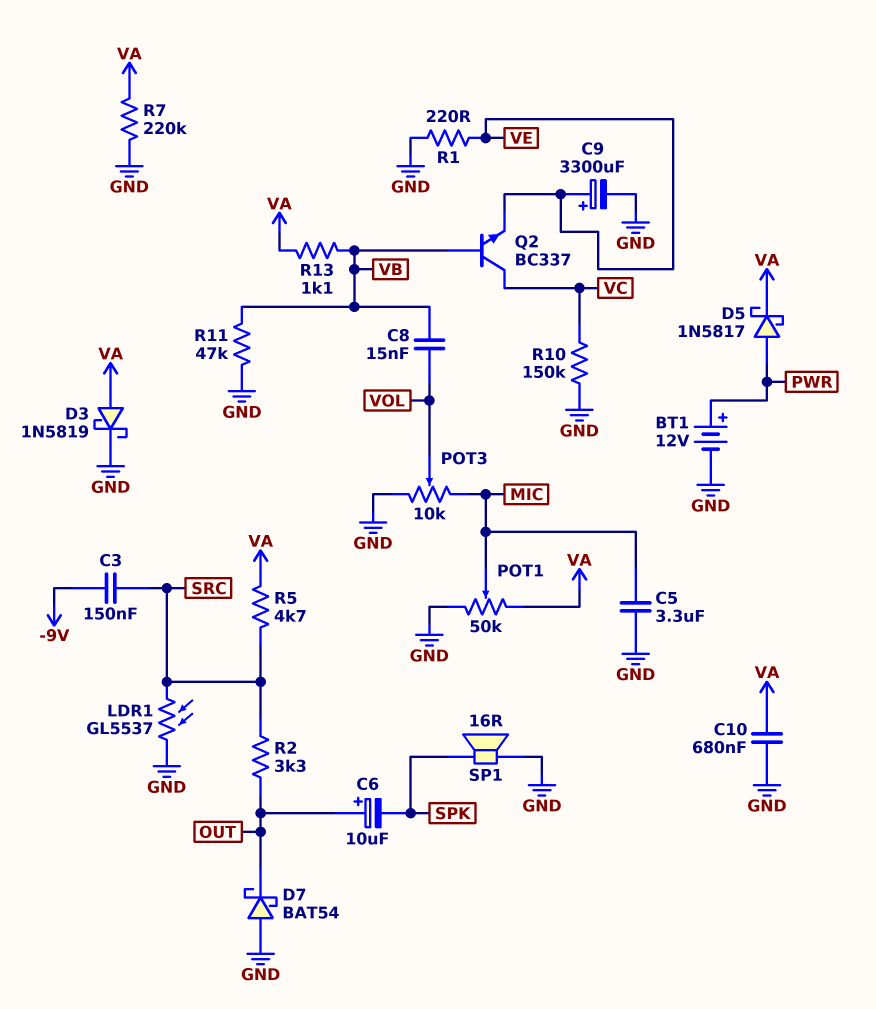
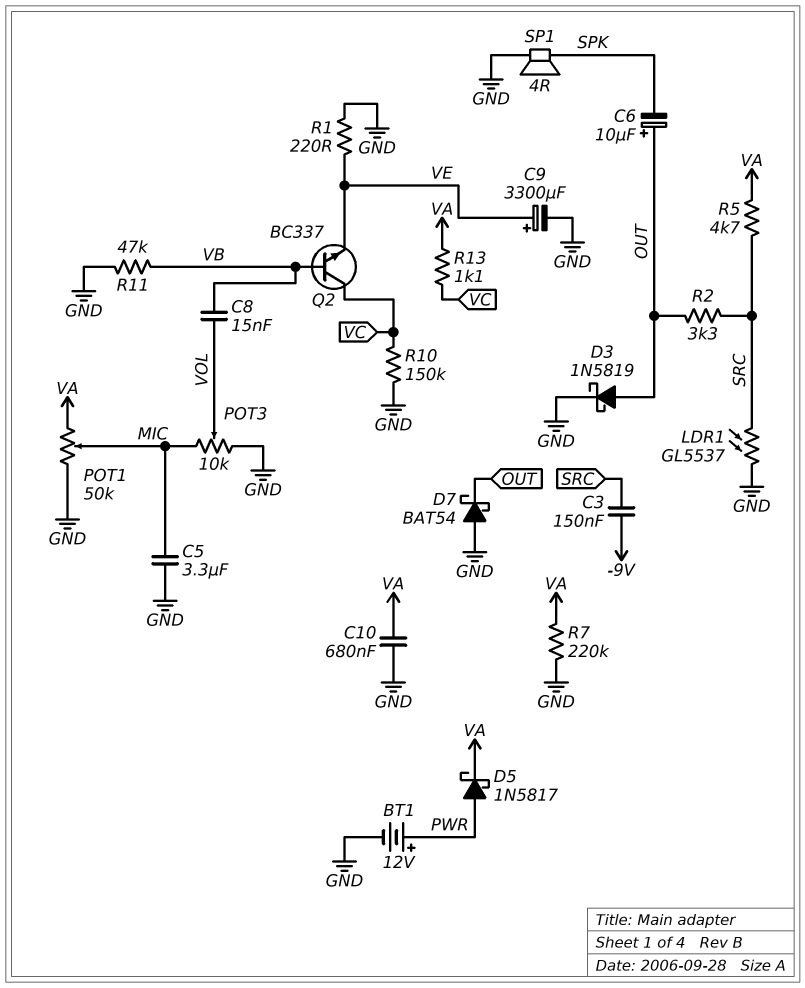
D3: schottky 1N5819 (A VA, K GND) -> schottky 1N5819 (A OUT, K GND)
R13: 1.1k (VA, VB) -> 1.1k (VA, VC)
SP1: speaker 16R (GND, SPK) -> speaker 4R (GND, SPK)

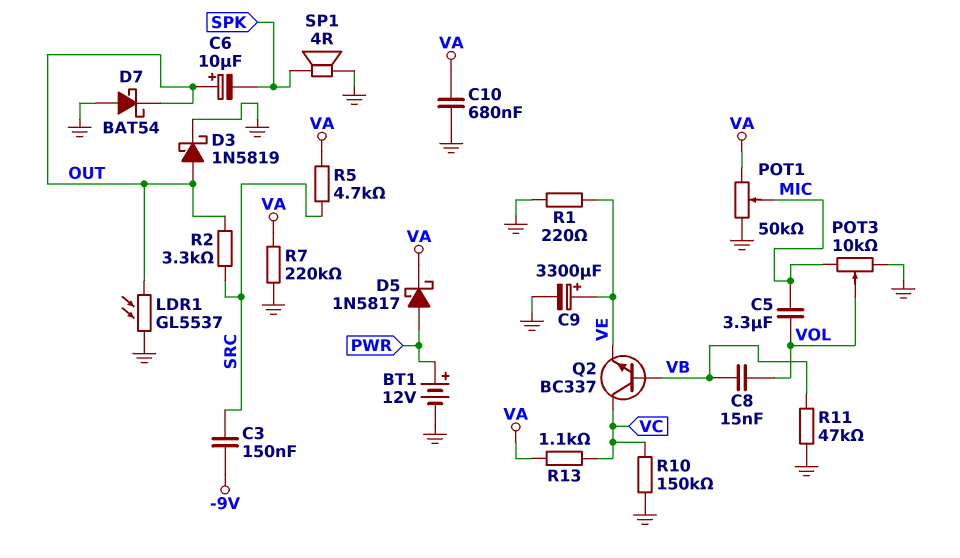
C5: 3.3uF (GND, MIC) -> 3.3uF (MIC, VOL)
LDR1: GL5537 (GND, SRC) -> GL5537 (GND, OUT)

